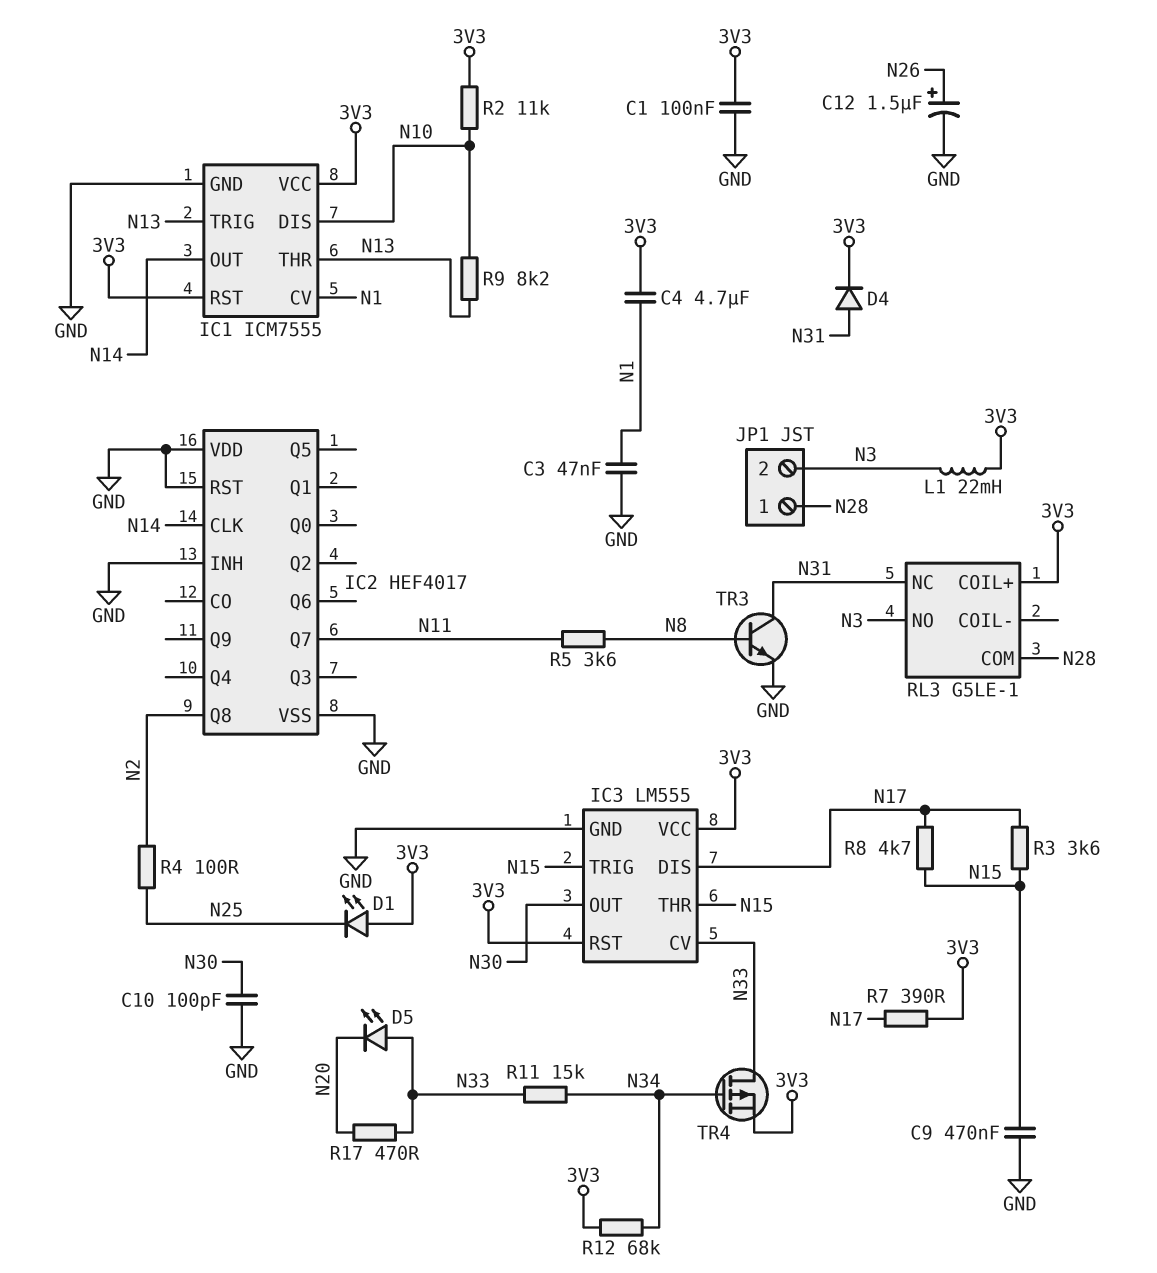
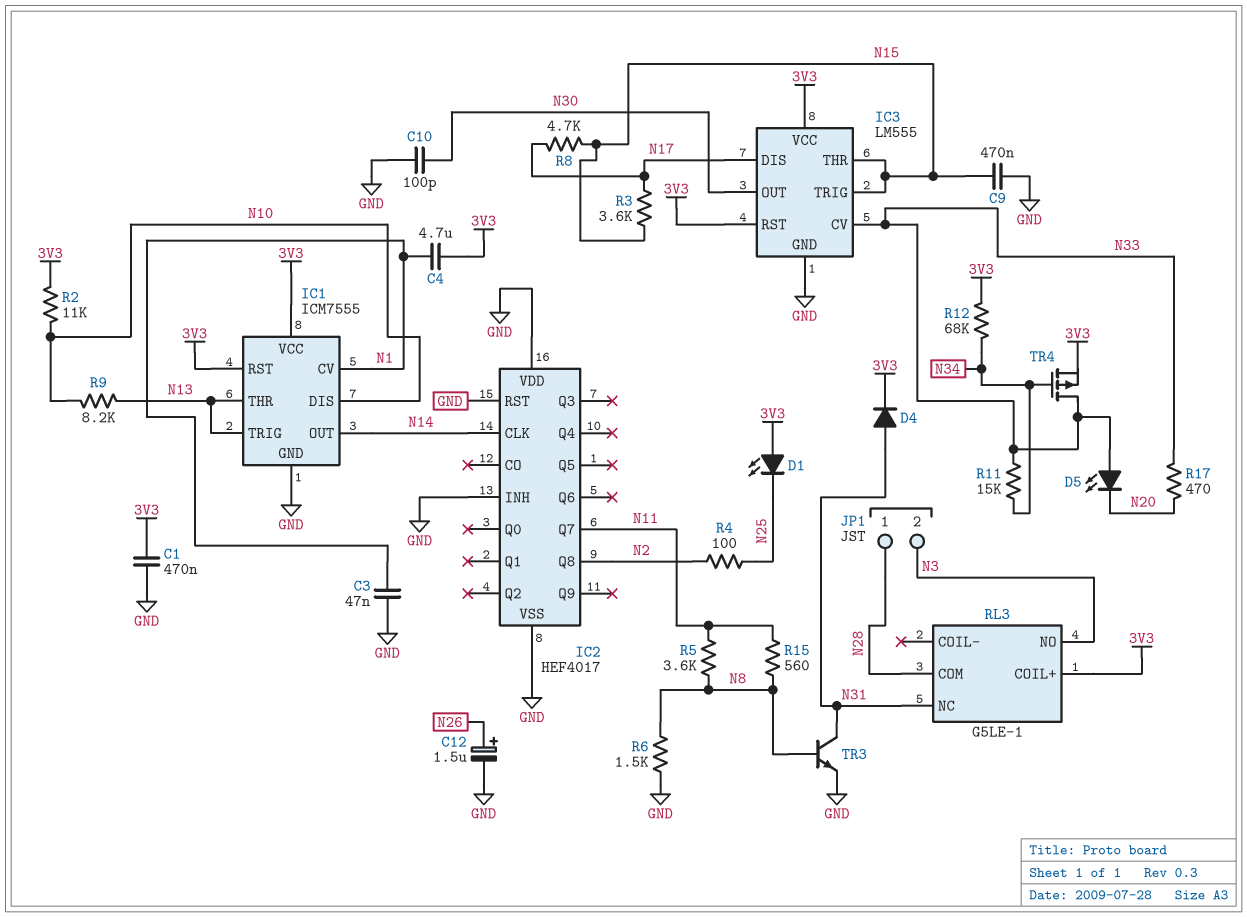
C1: 100nF (3V3, GND) -> 470nF (3V3, GND)
L1: 22mH (3V3, N3) -> none
R6: none -> 1.5k (GND, N8)
R7: 390 (3V3, N17) -> none
R15: none -> 560 (N8, N11)

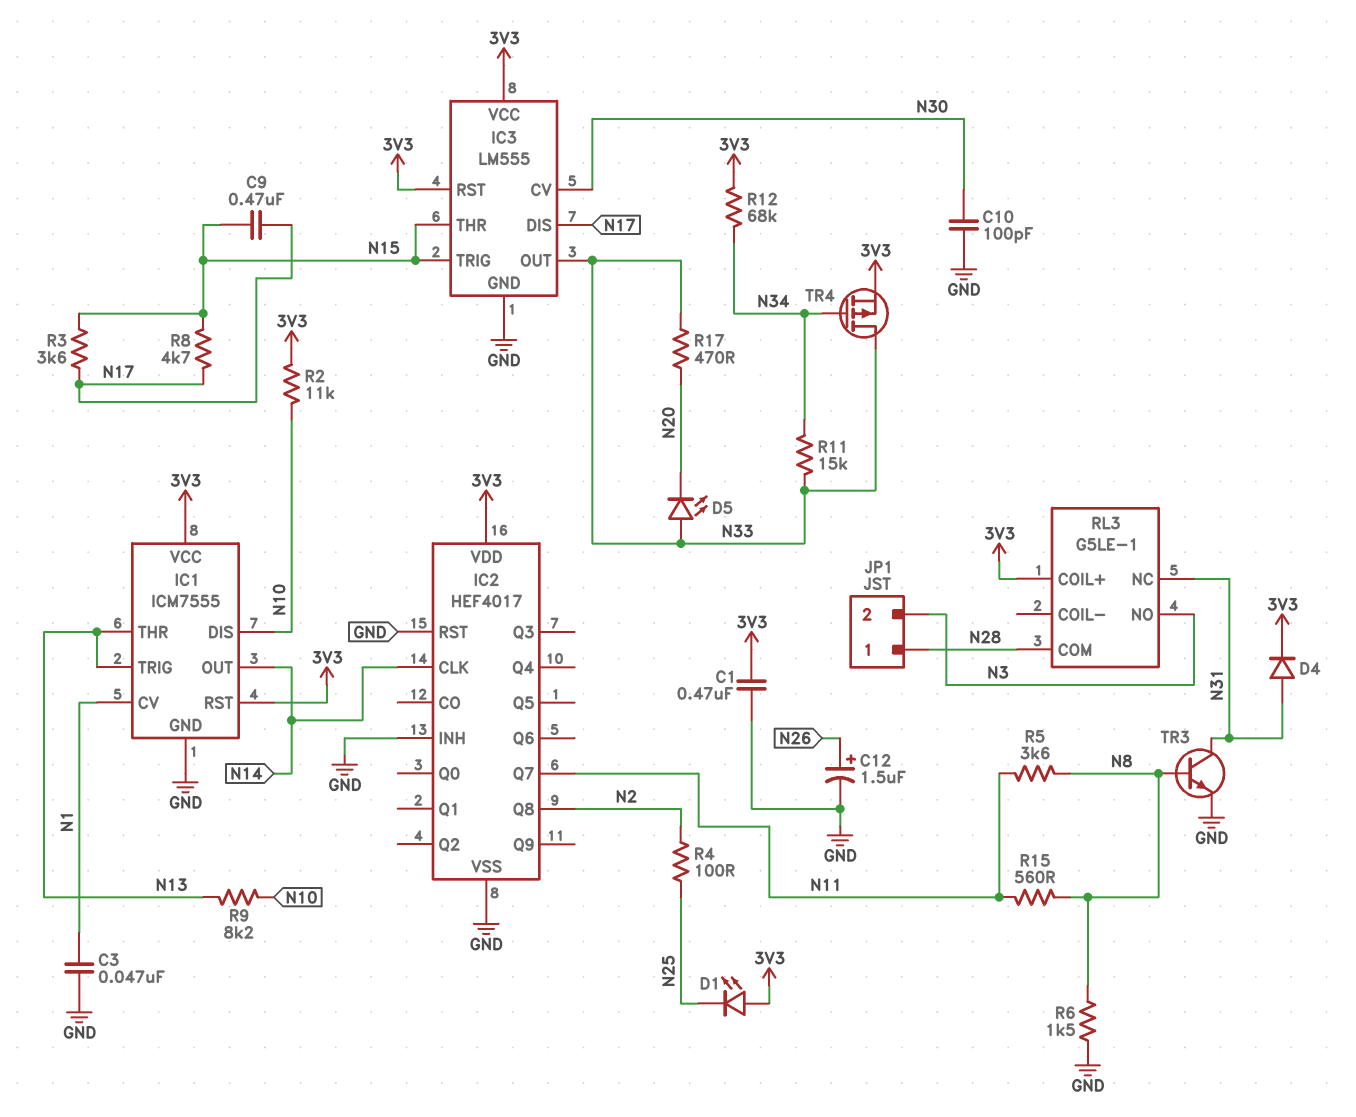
C4: 4.7uF (3V3, N1) -> none
C9: 470nF (GND, N15) -> 470nF (N15, N17)
IC2 pin VDD: GND -> 3V3
IC3 pin CV: N33 -> N30
IC3 pin OUT: N30 -> N33

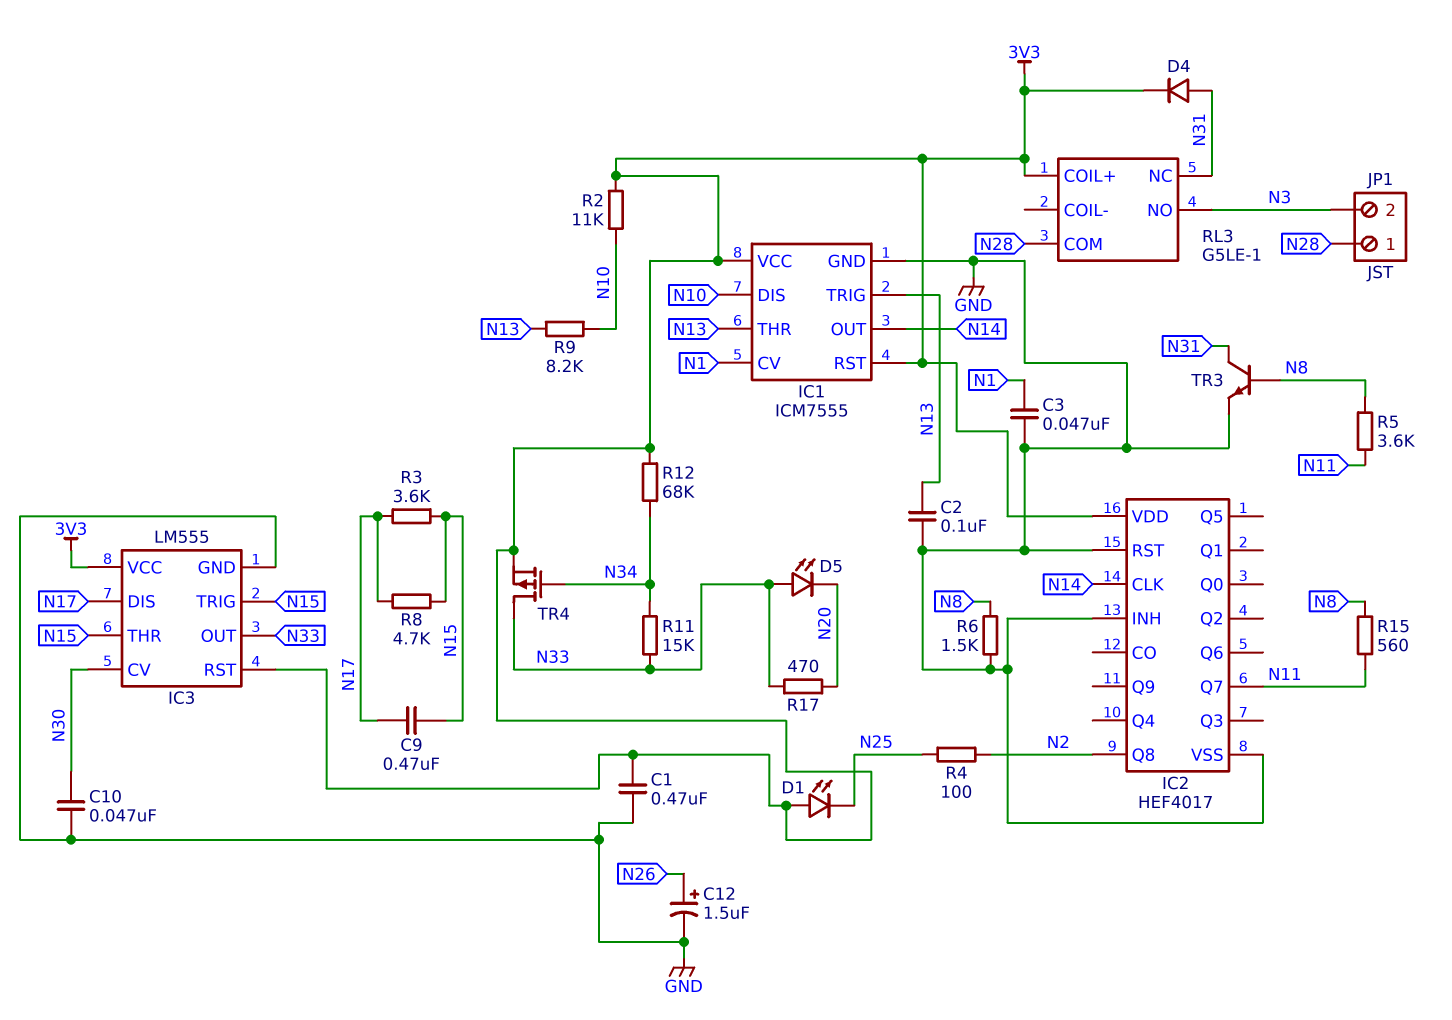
C2: none -> 100nF (GND, N13)
C10: 100pF (GND, N30) -> 47nF (GND, N30)

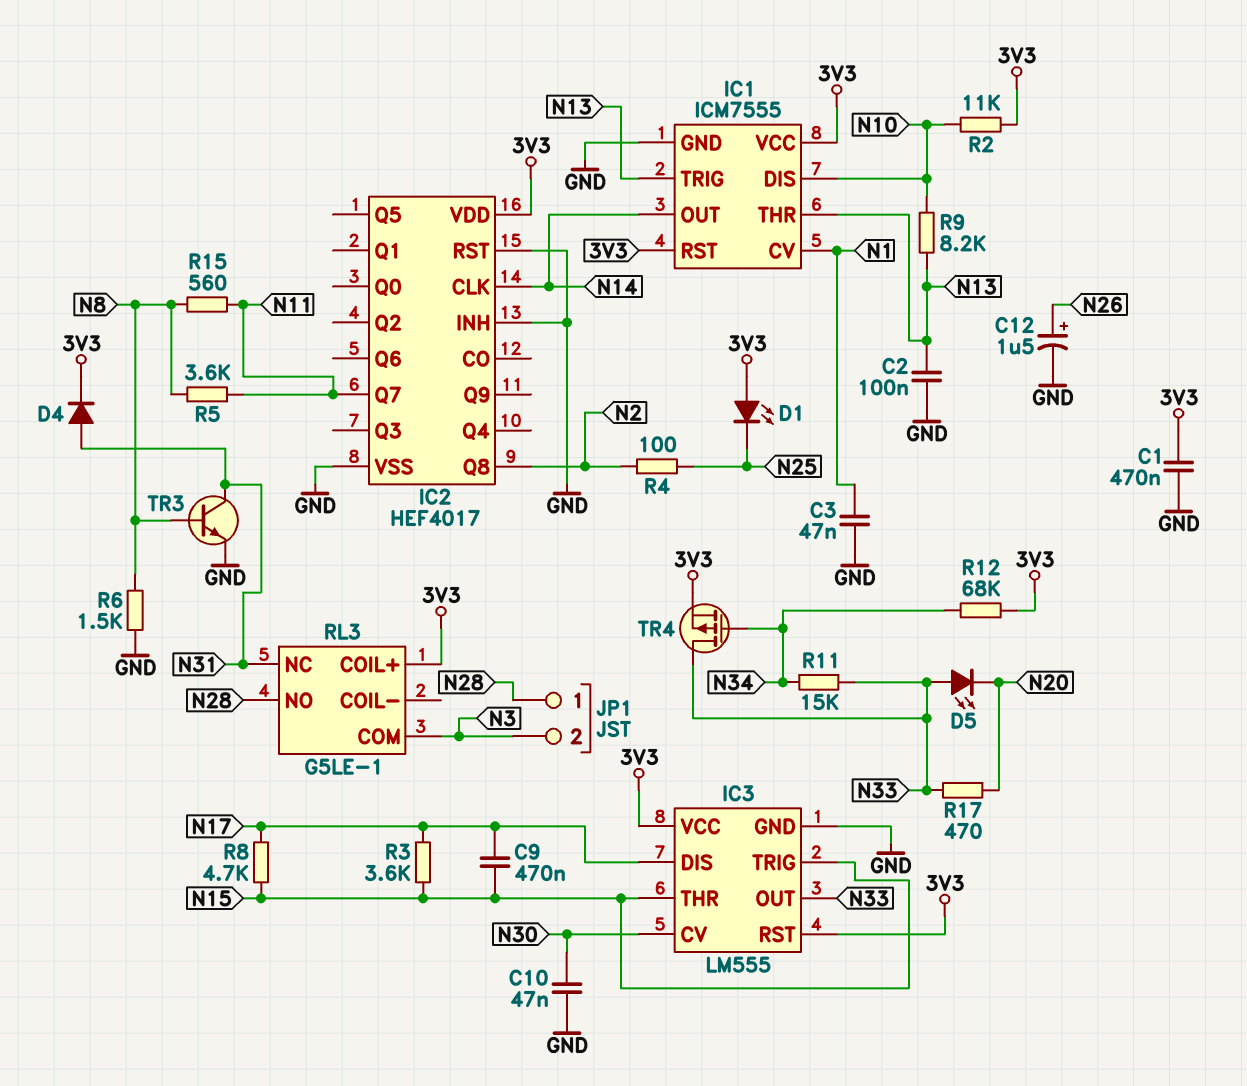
RL3 pin COM: N28 -> N3
RL3 pin NO: N3 -> N28

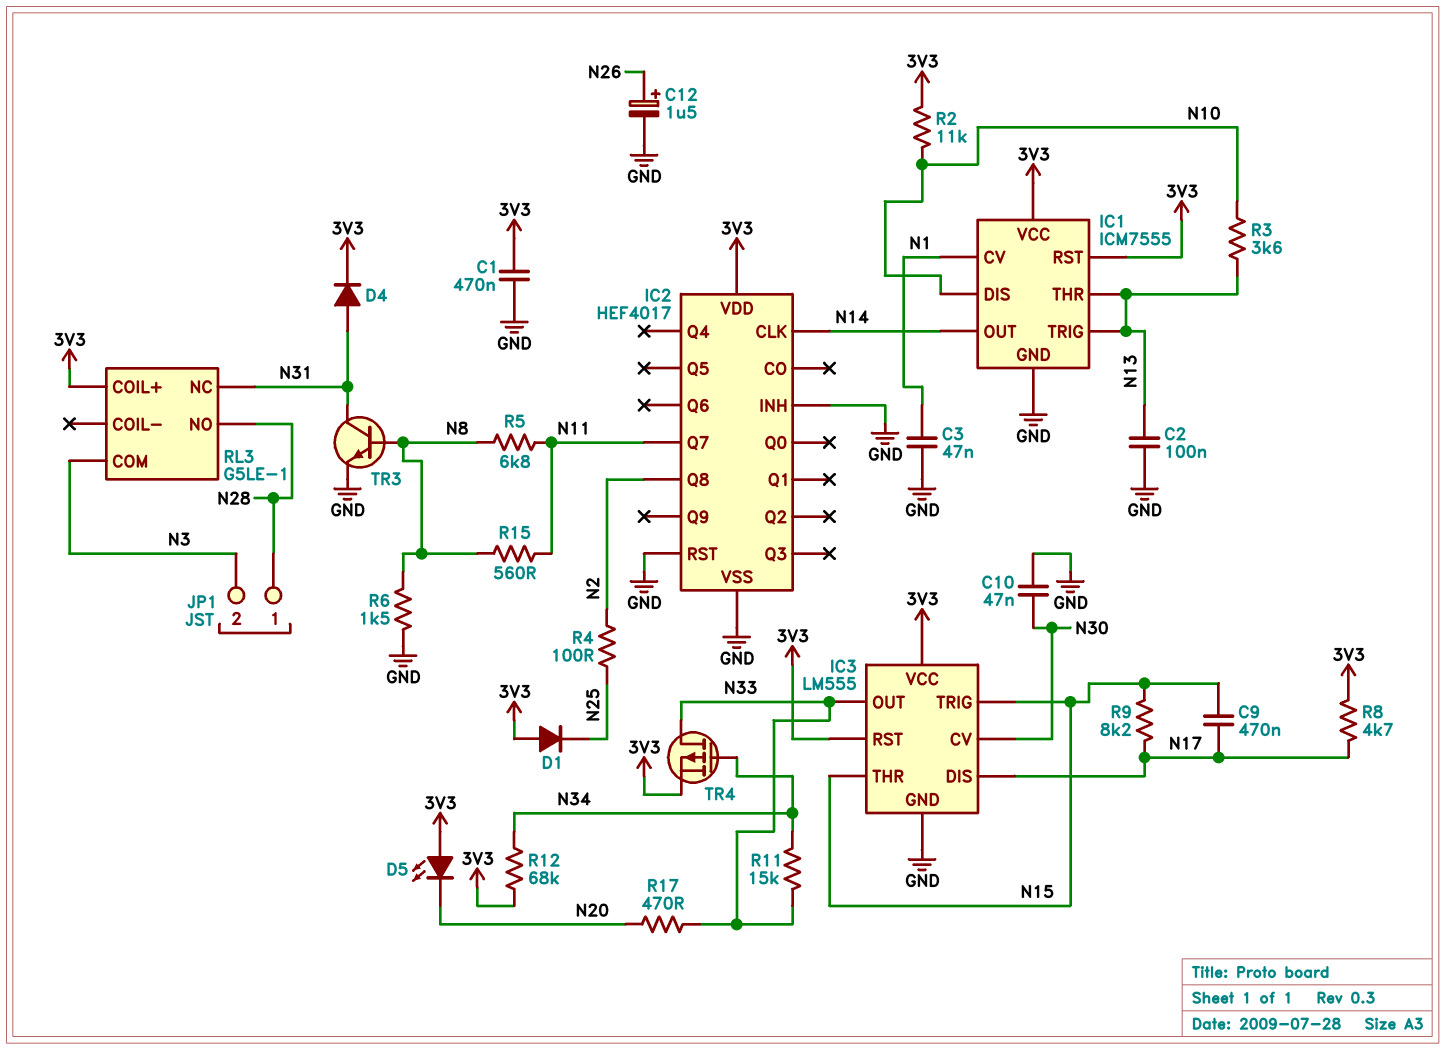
D1: LED (A 3V3, K N25) -> diode (A 3V3, K N25)
D5: LED (A N33, K N20) -> LED (A 3V3, K N20)
R3: 3.6k (N15, N17) -> 3.6k (N10, N13)
R5: 3.6k (N8, N11) -> 6.8k (N8, N11)
R8: 4.7k (N15, N17) -> 4.7k (3V3, N17)
R9: 8.2k (N10, N13) -> 8.2k (N15, N17)

